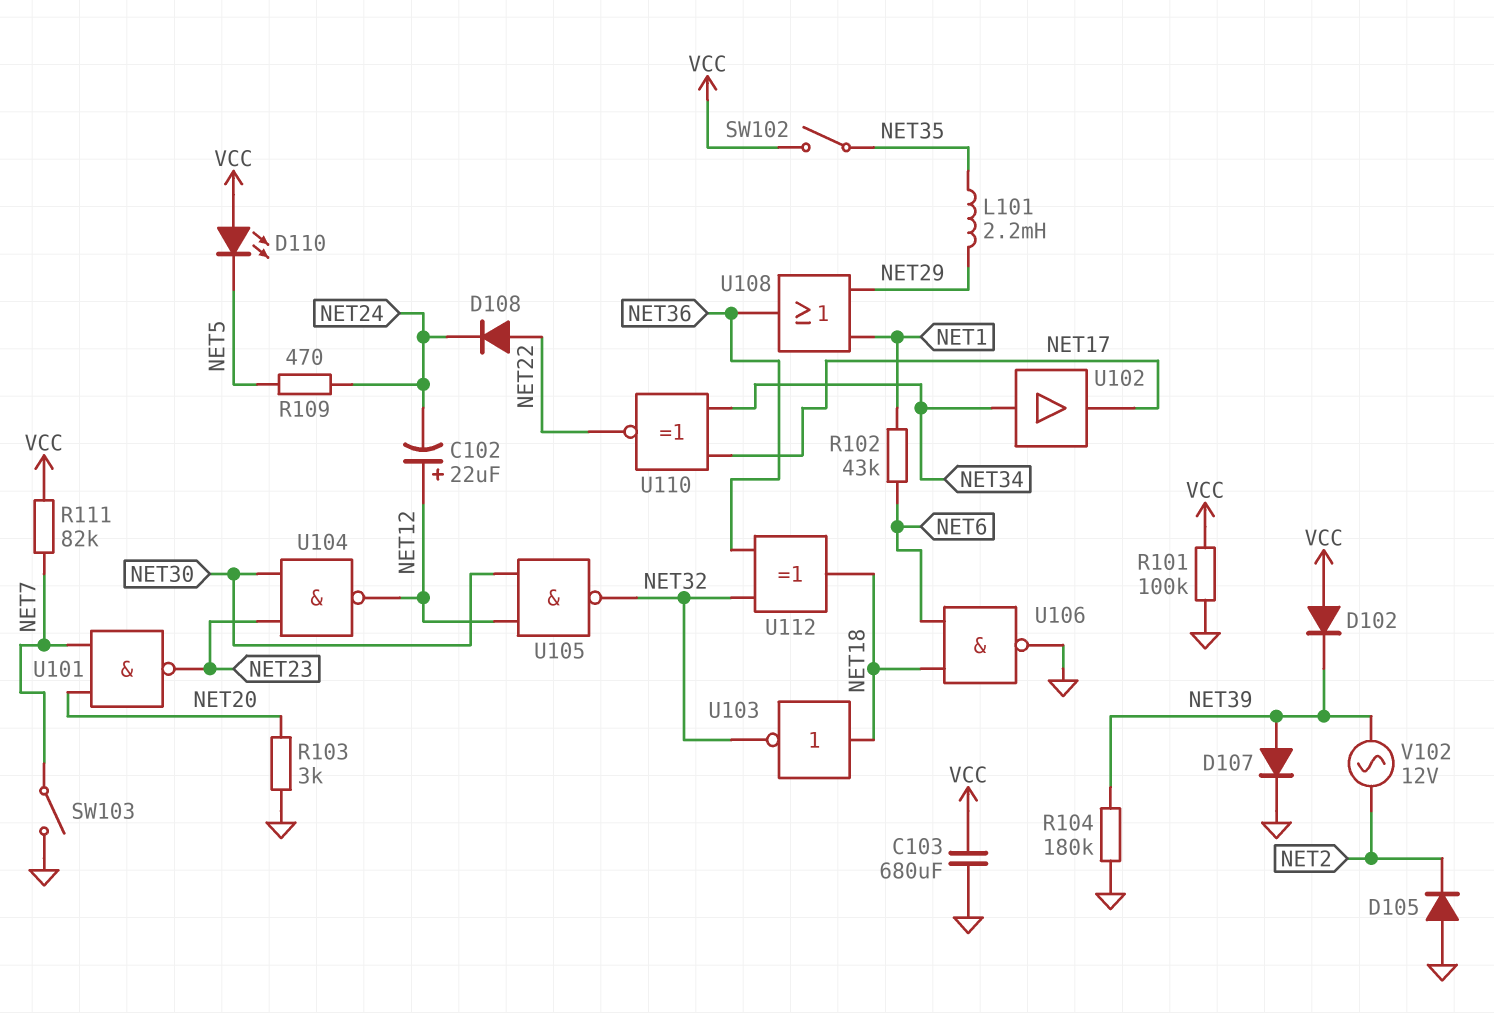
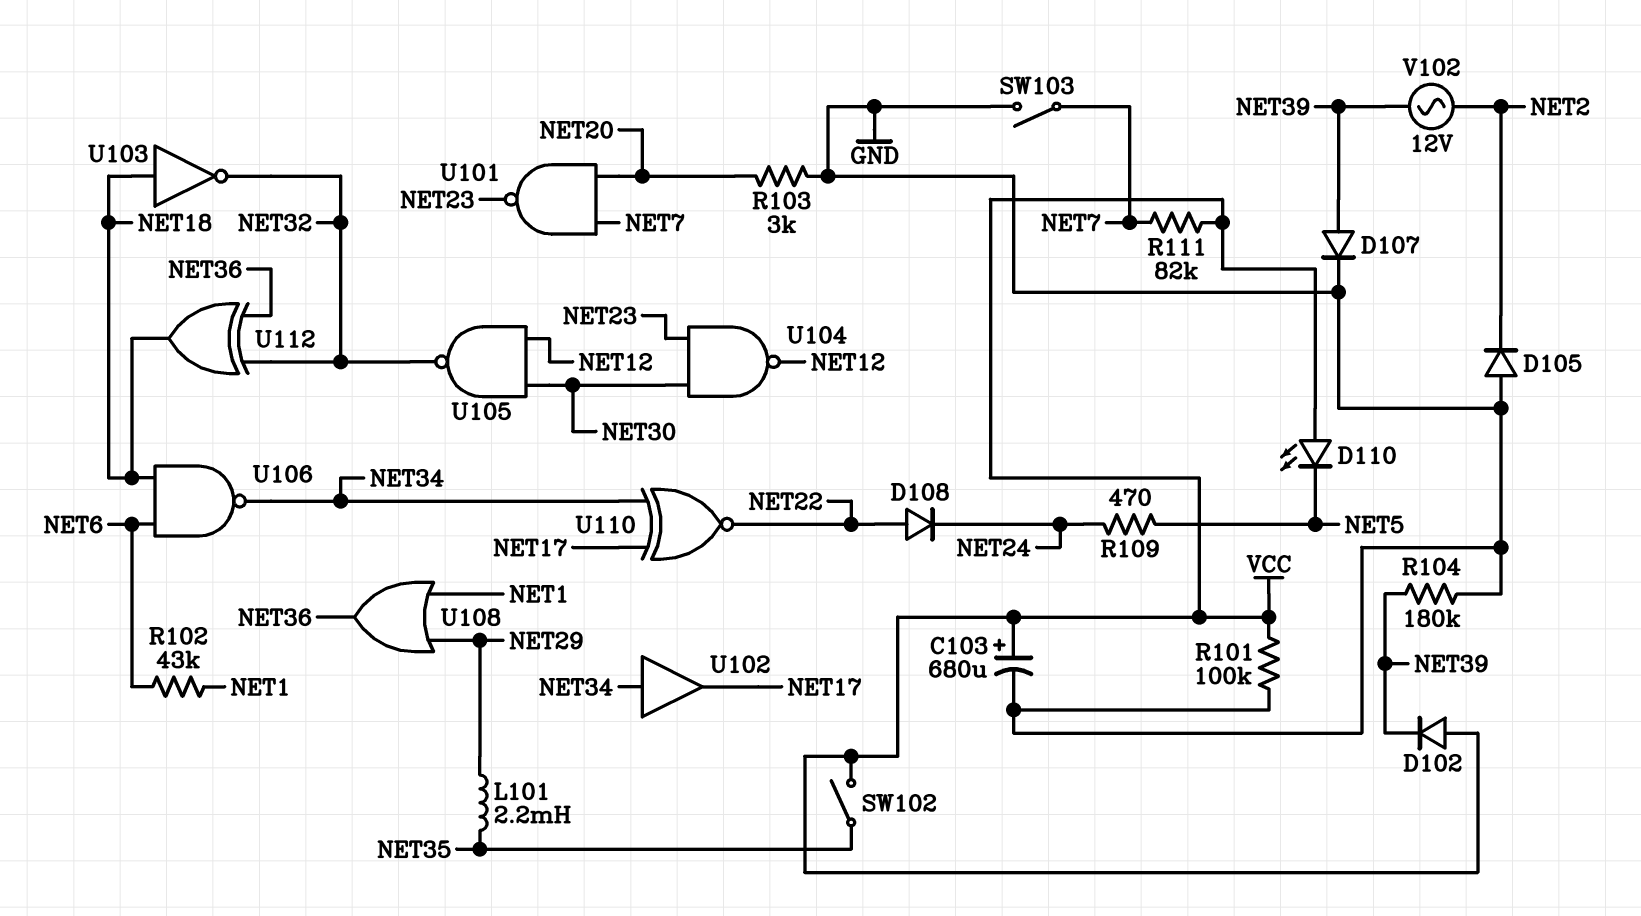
C102: 22uF (plus NET12, minus NET24) -> none
C103: 680uF (GND, VCC) -> 680uF (plus VCC, minus GND)
U106: NAND (in NET6, in NET18, out GND) -> NAND (in NET6, in NET18, out NET34)

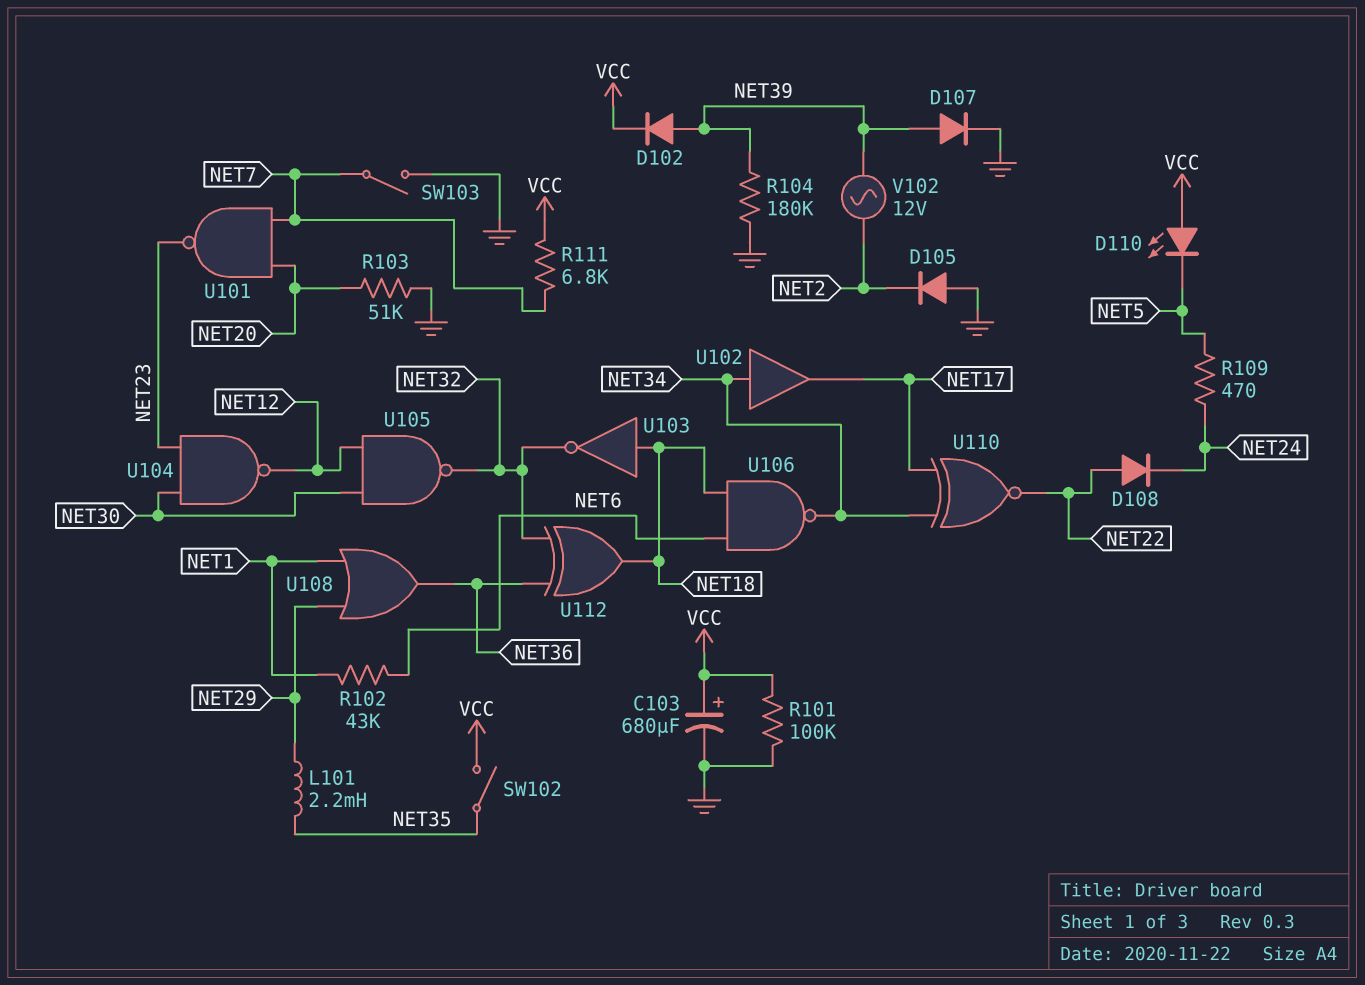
D102: diode (A VCC, K NET39) -> diode (A NET39, K VCC)
R103: 3k (GND, NET20) -> 51k (GND, NET20)
R111: 82k (NET7, VCC) -> 6.8k (NET7, VCC)

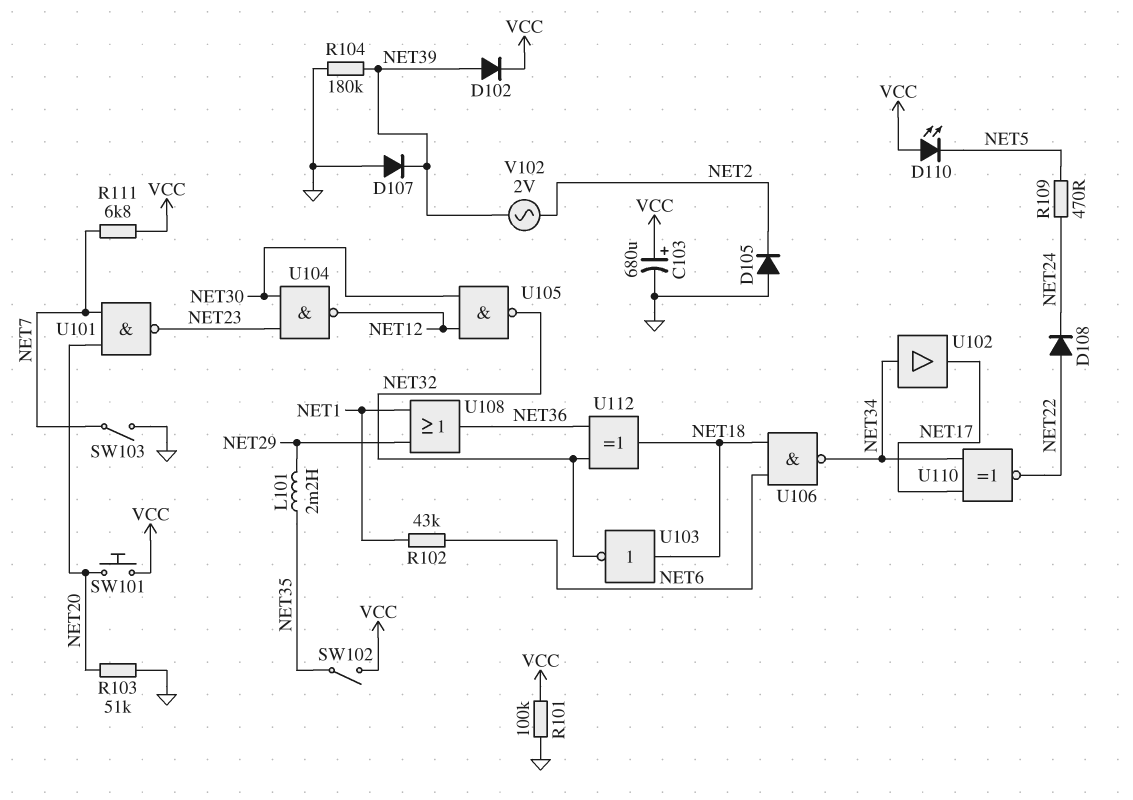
D107: diode (A NET39, K GND) -> diode (A GND, K NET39)
SW101: none -> button (NET20, VCC)
V102: AC 12V (NET2, NET39) -> AC 2V (NET2, NET39)

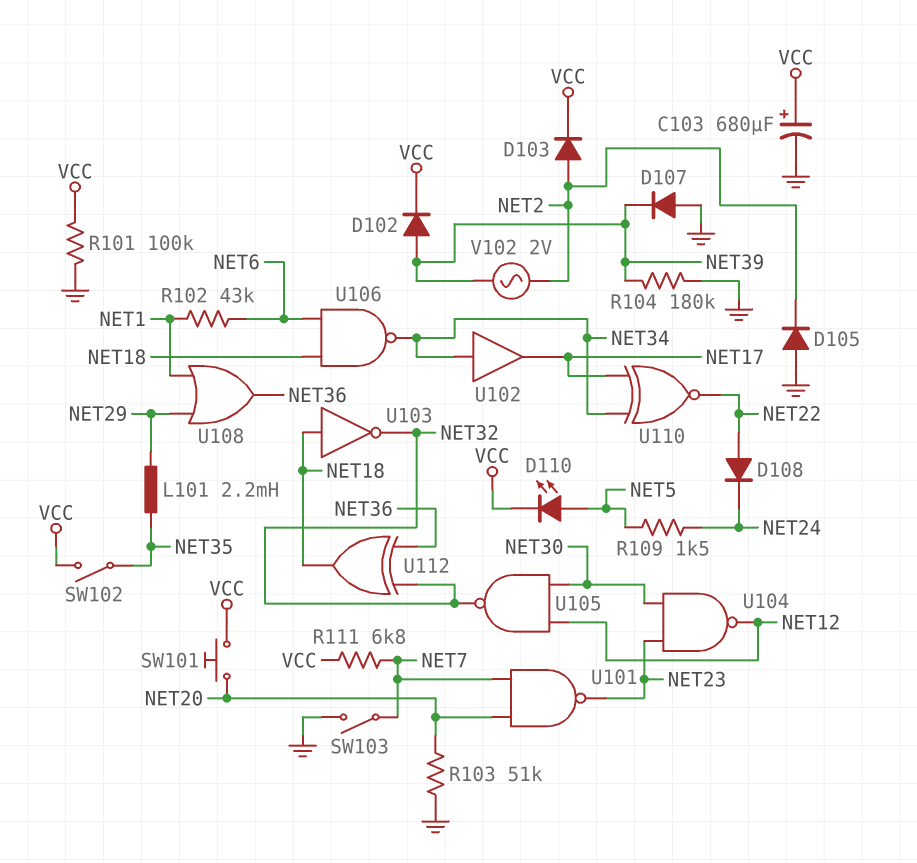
D103: none -> diode (A NET2, K VCC)
D110: LED (A VCC, K NET5) -> LED (A NET5, K VCC)
R109: 470 (NET5, NET24) -> 1.5k (NET5, NET24)

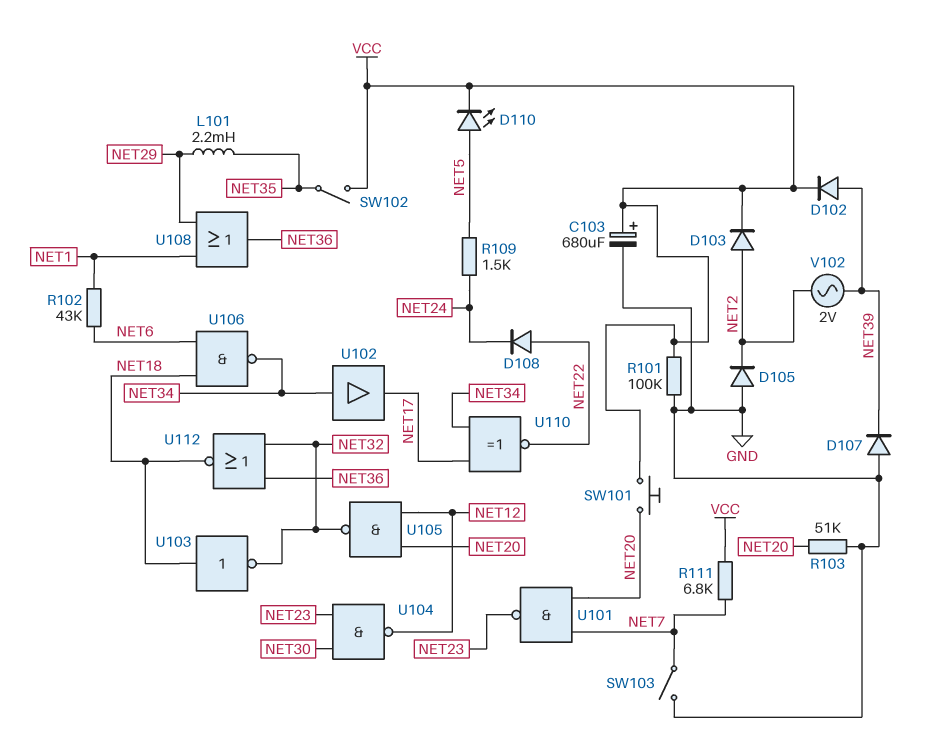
R104: 180k (GND, NET39) -> none
U105: NAND (in NET12, in NET30, out NET32) -> NAND (in NET12, in NET20, out NET32)
U112: XOR (in NET32, in NET36, out NET18) -> NOR (in NET32, in NET36, out NET18)

